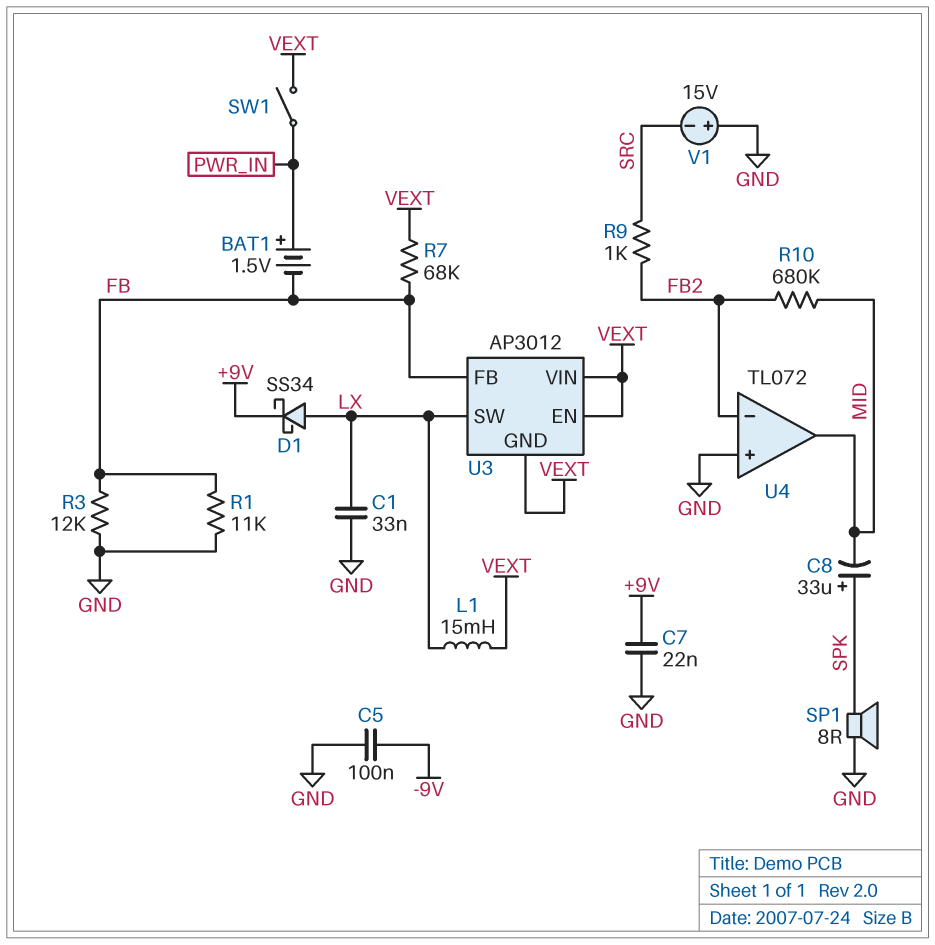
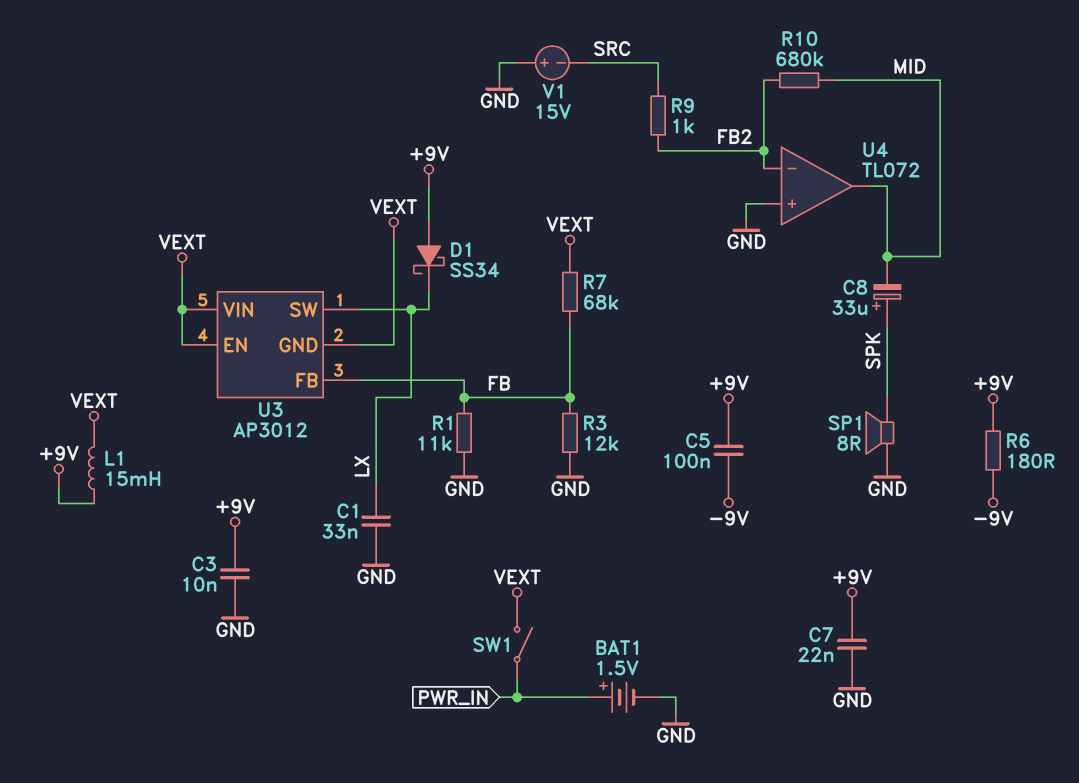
BAT1: 1.5V (plus PWR_IN, minus FB) -> 1.5V (plus PWR_IN, minus GND)
C3: none -> 10nF (+9V, GND)
C5: 100nF (-9V, GND) -> 100nF (+9V, -9V)
D1: schottky SS34 (A LX, K +9V) -> schottky SS34 (A +9V, K LX)
L1: 15mH (LX, VEXT) -> 15mH (+9V, VEXT)
R6: none -> 180 (+9V, -9V)

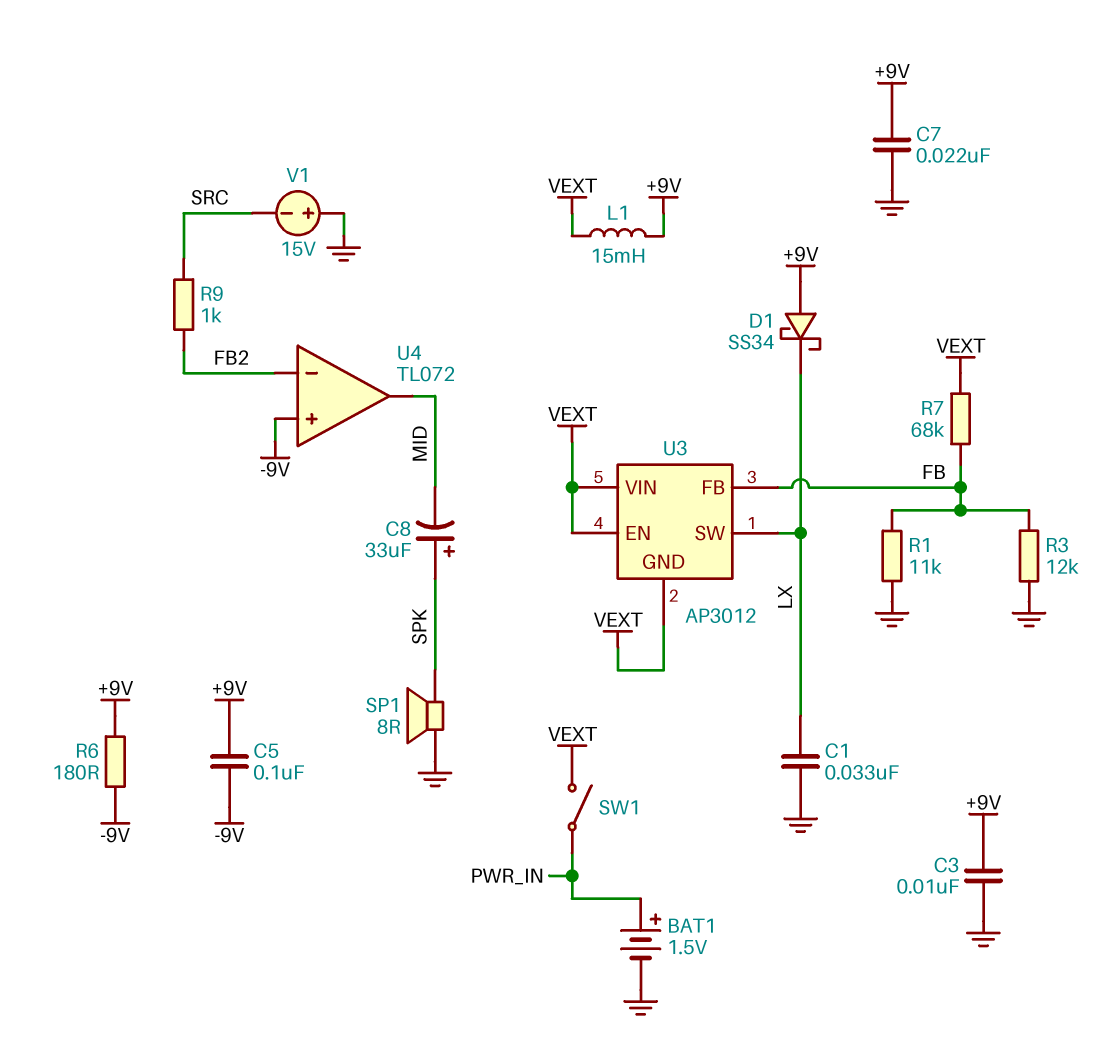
R10: 680k (FB2, MID) -> none
U4 pin in+: GND -> -9V

